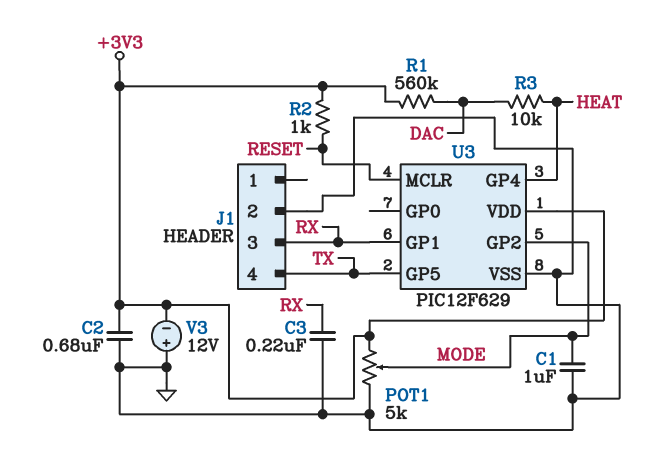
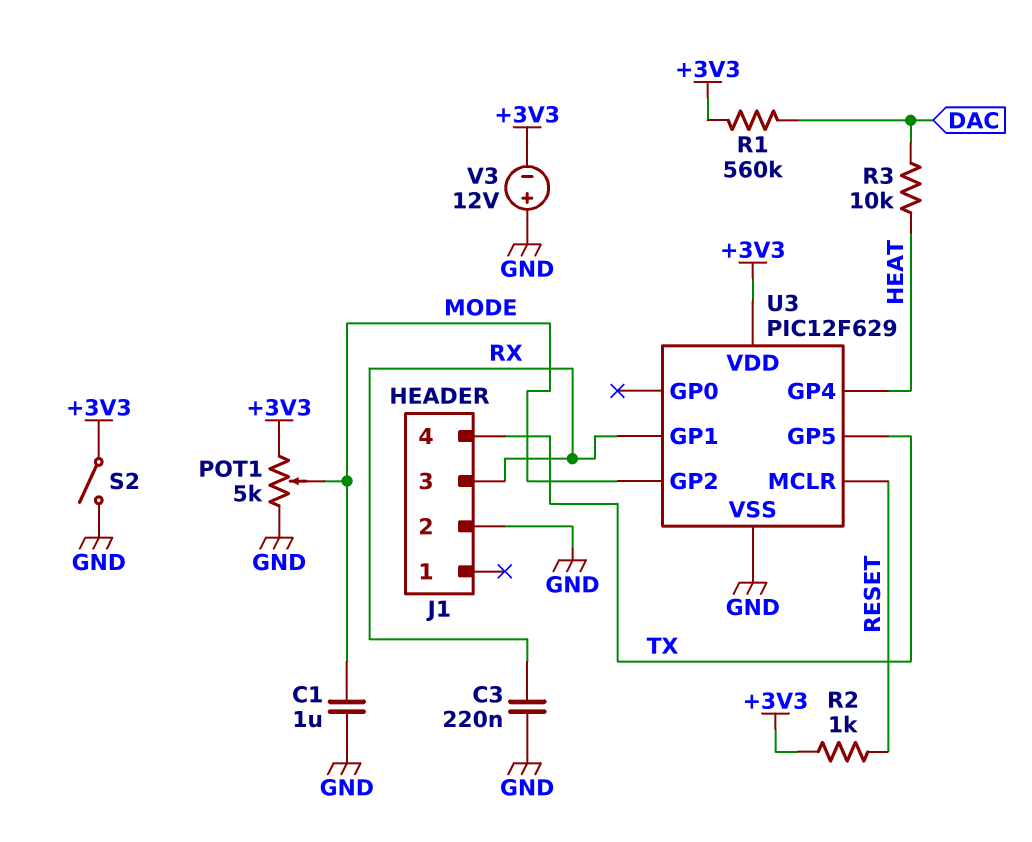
C2: 680nF (+3V3, GND) -> none
S2: none -> switch (+3V3, GND)

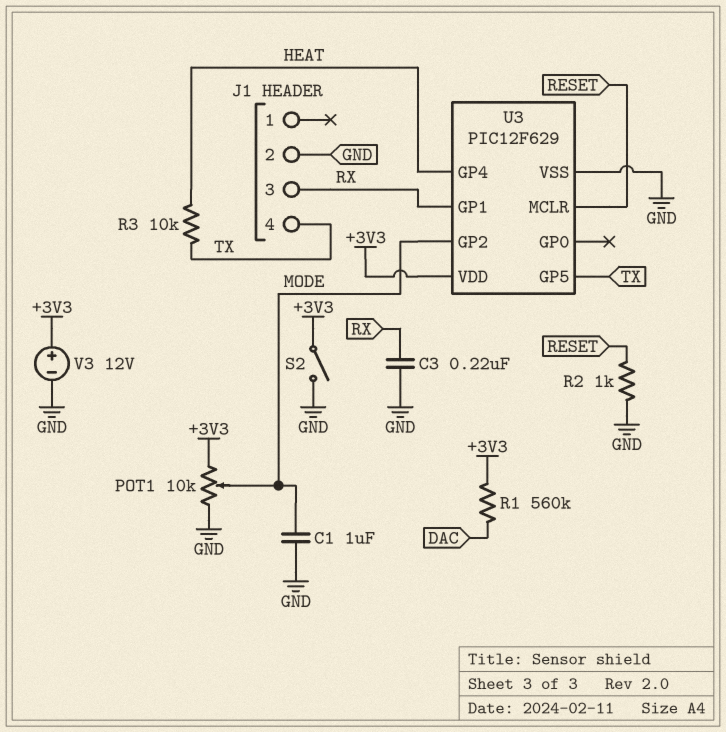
POT1: 5k (+3V3, GND, wiper MODE) -> 10k (+3V3, GND, wiper MODE)
R2: 1k (+3V3, RESET) -> 1k (GND, RESET)
R3: 10k (DAC, HEAT) -> 10k (HEAT, TX)
V3: 12V (plus GND, minus +3V3) -> 12V (plus +3V3, minus GND)

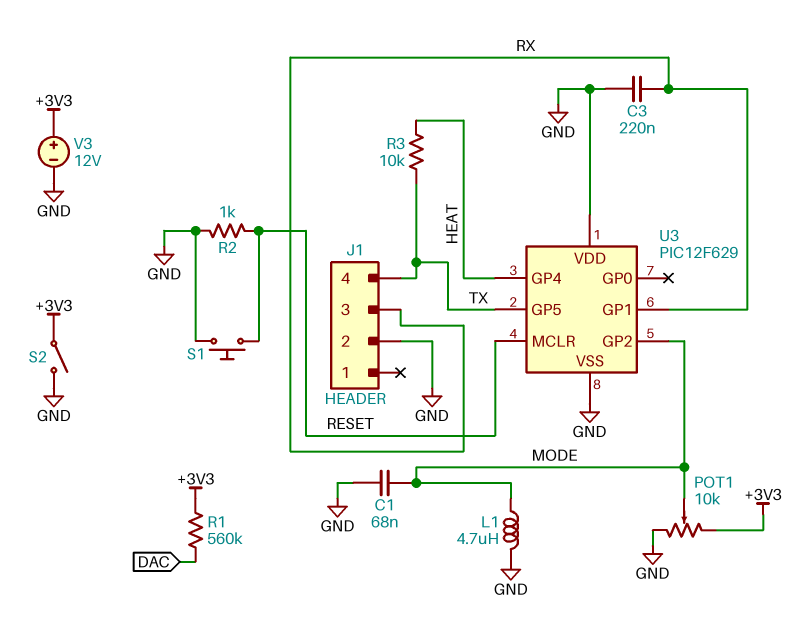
C1: 1uF (GND, MODE) -> 68nF (GND, MODE)
L1: none -> 4.7uH (GND, MODE)
S1: none -> button (GND, RESET)
U3 pin VDD: +3V3 -> GND

